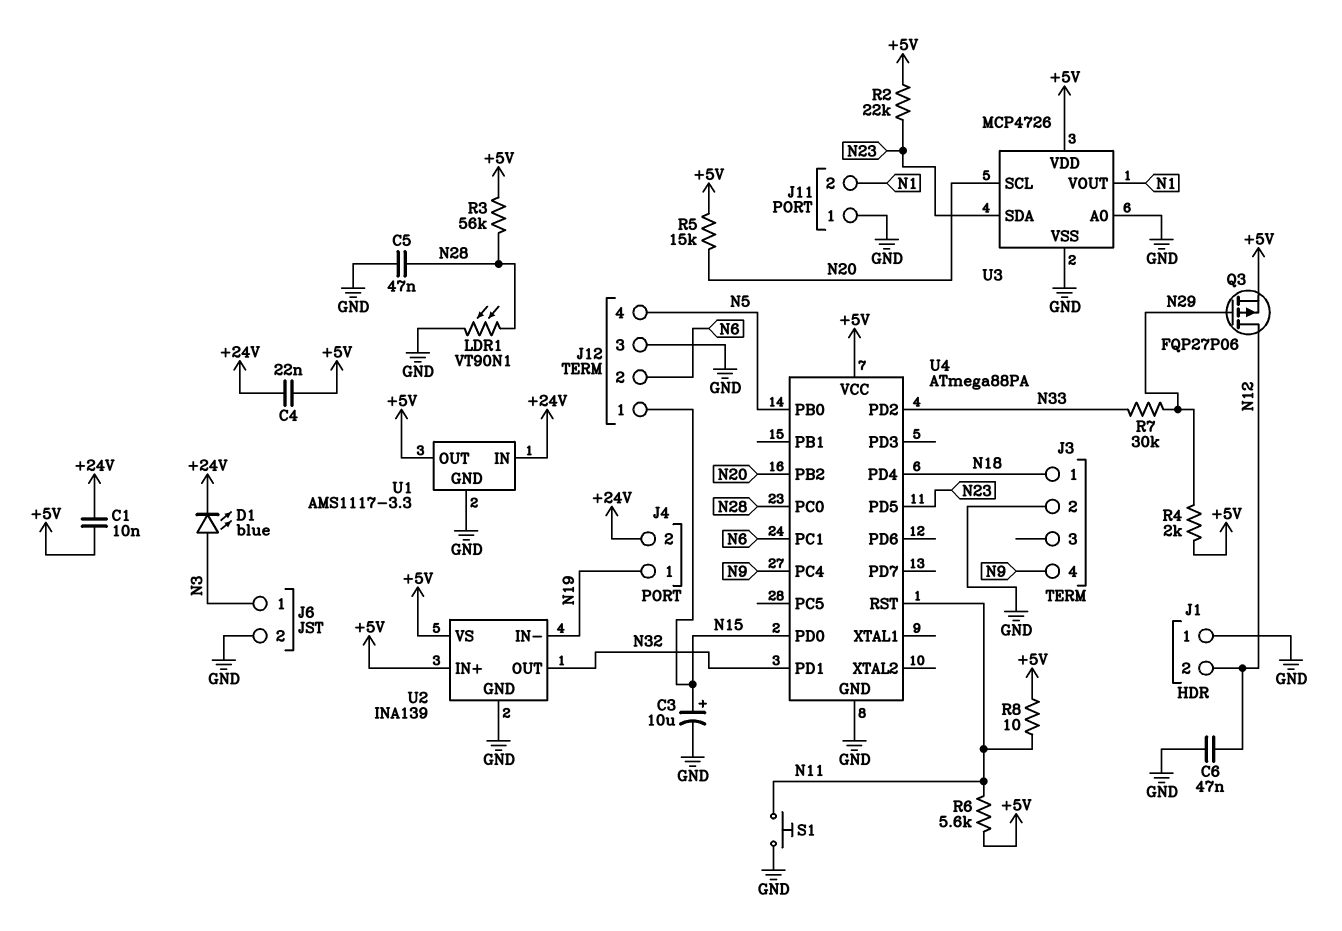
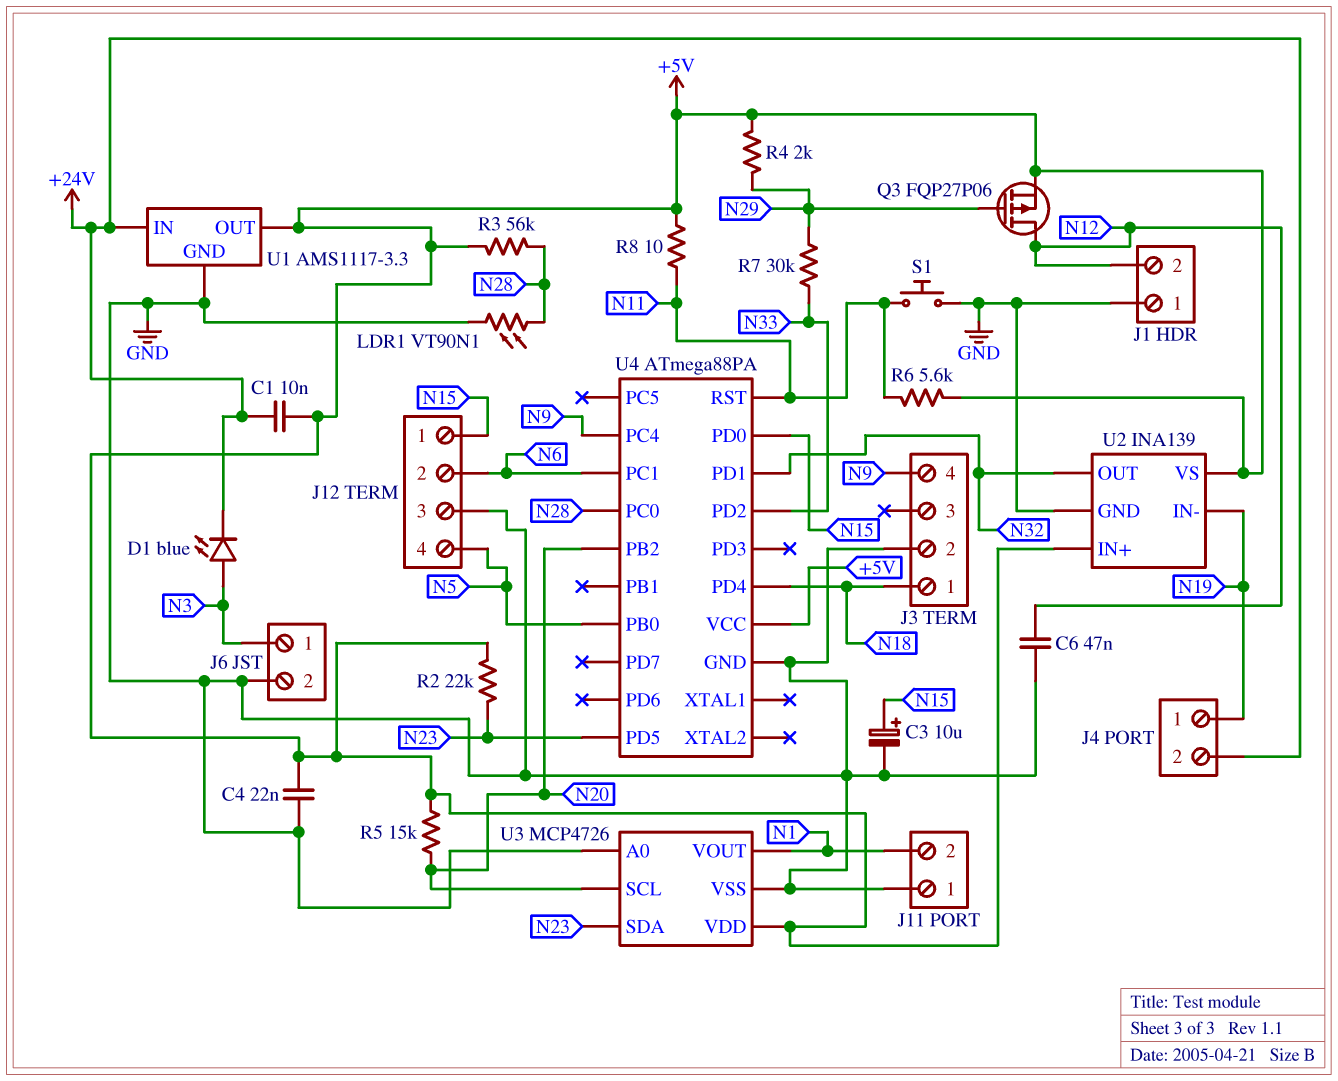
C4: 22nF (+5V, +24V) -> 22nF (+5V, GND)
C5: 47nF (GND, N28) -> none

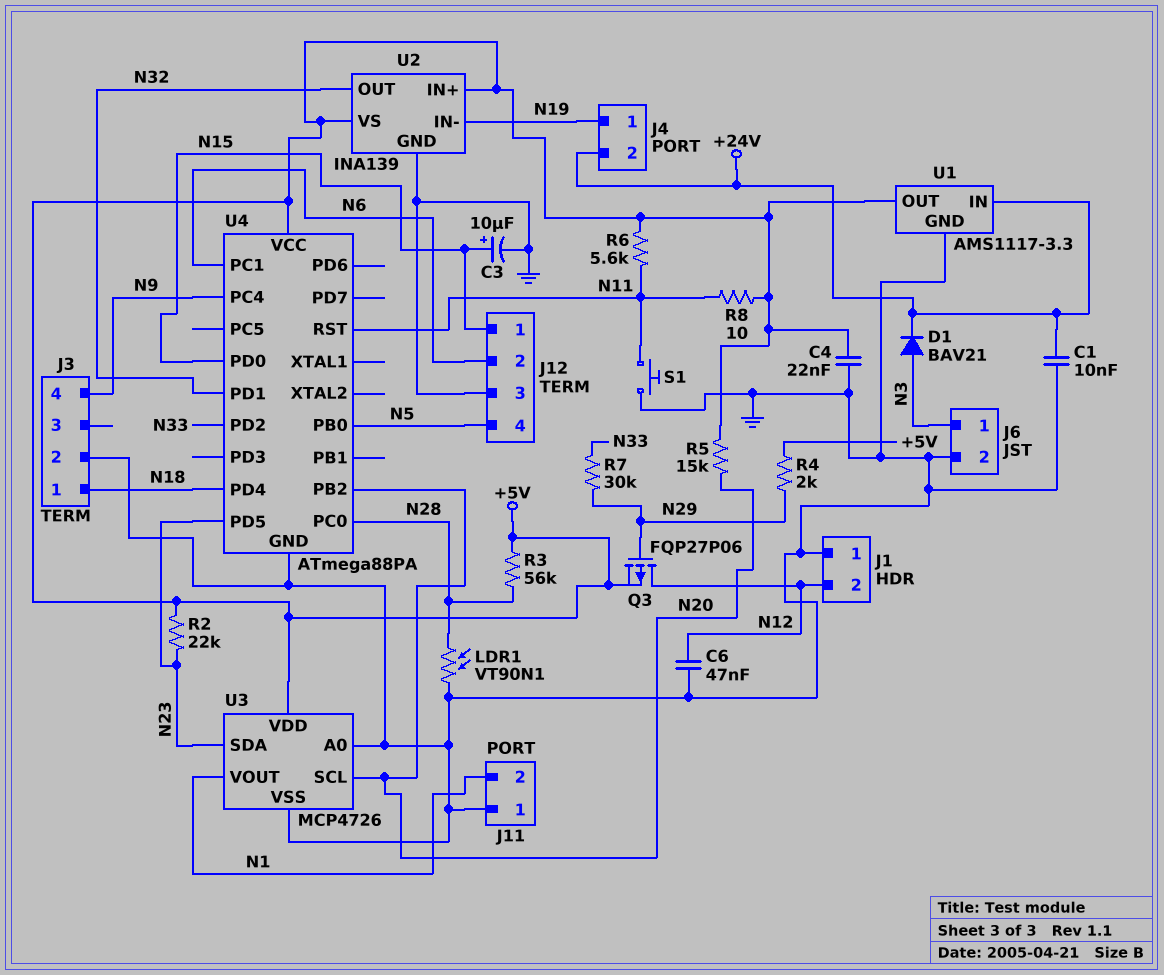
C1: 10nF (+5V, +24V) -> 10nF (+24V, GND)
D1: LED blue (A N3, K +24V) -> diode BAV21 (A N3, K +24V)

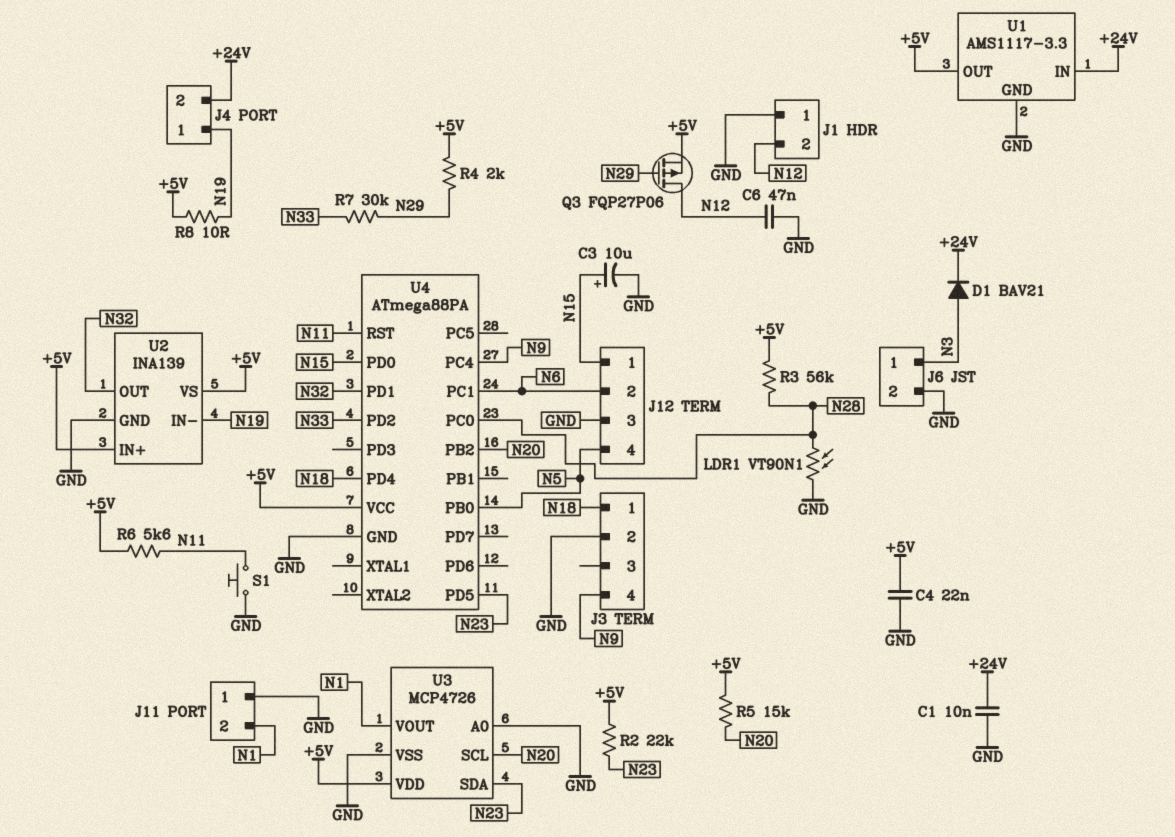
R8: 10 (+5V, N11) -> 10 (+5V, N19)

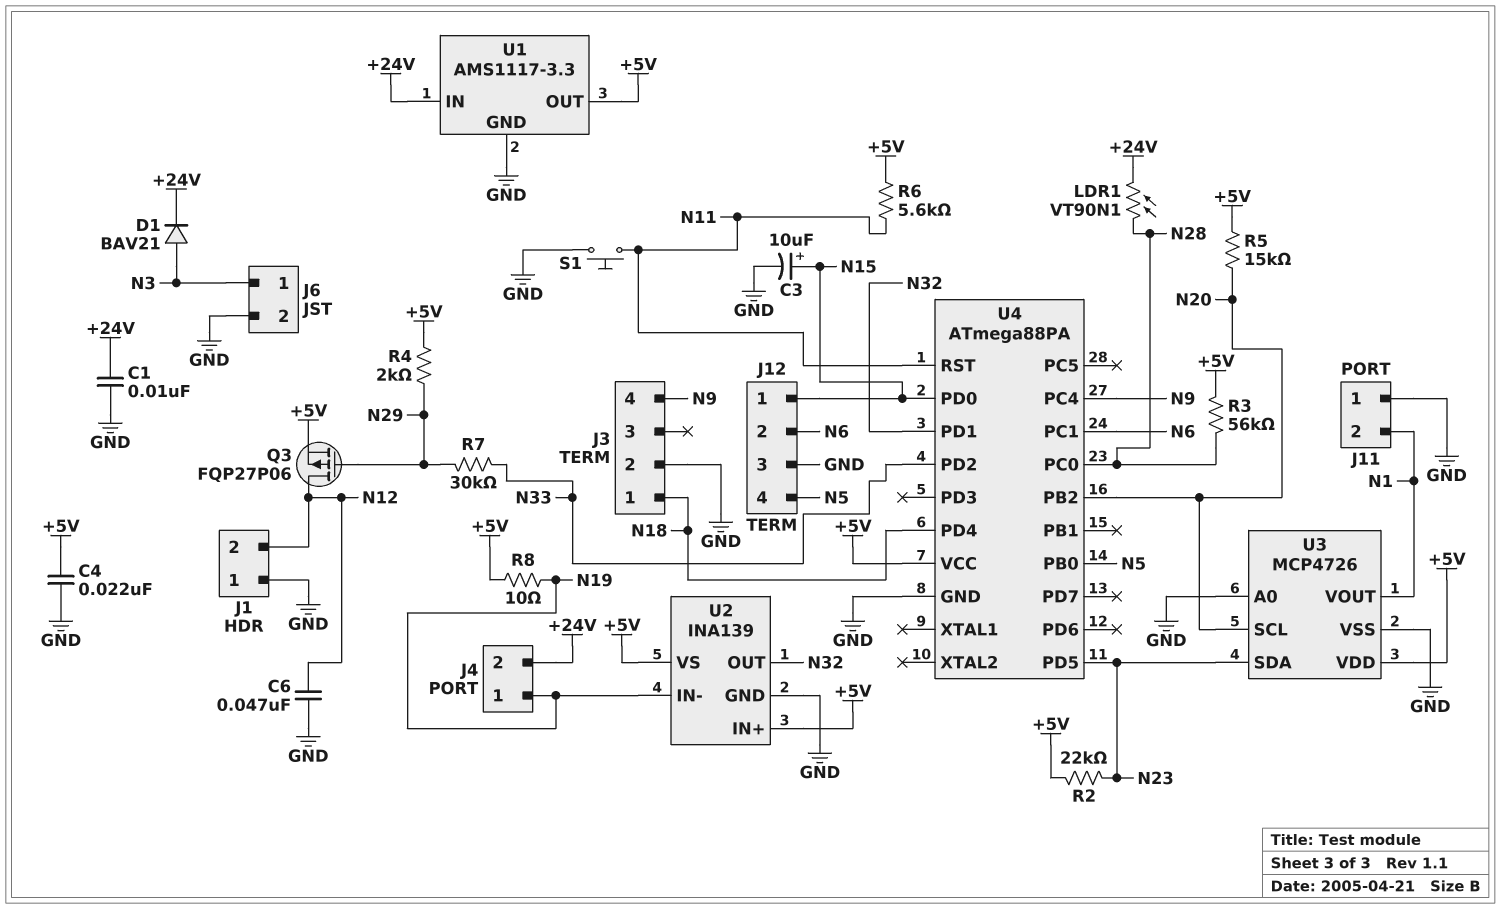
LDR1: VT90N1 (GND, N28) -> VT90N1 (+24V, N28)

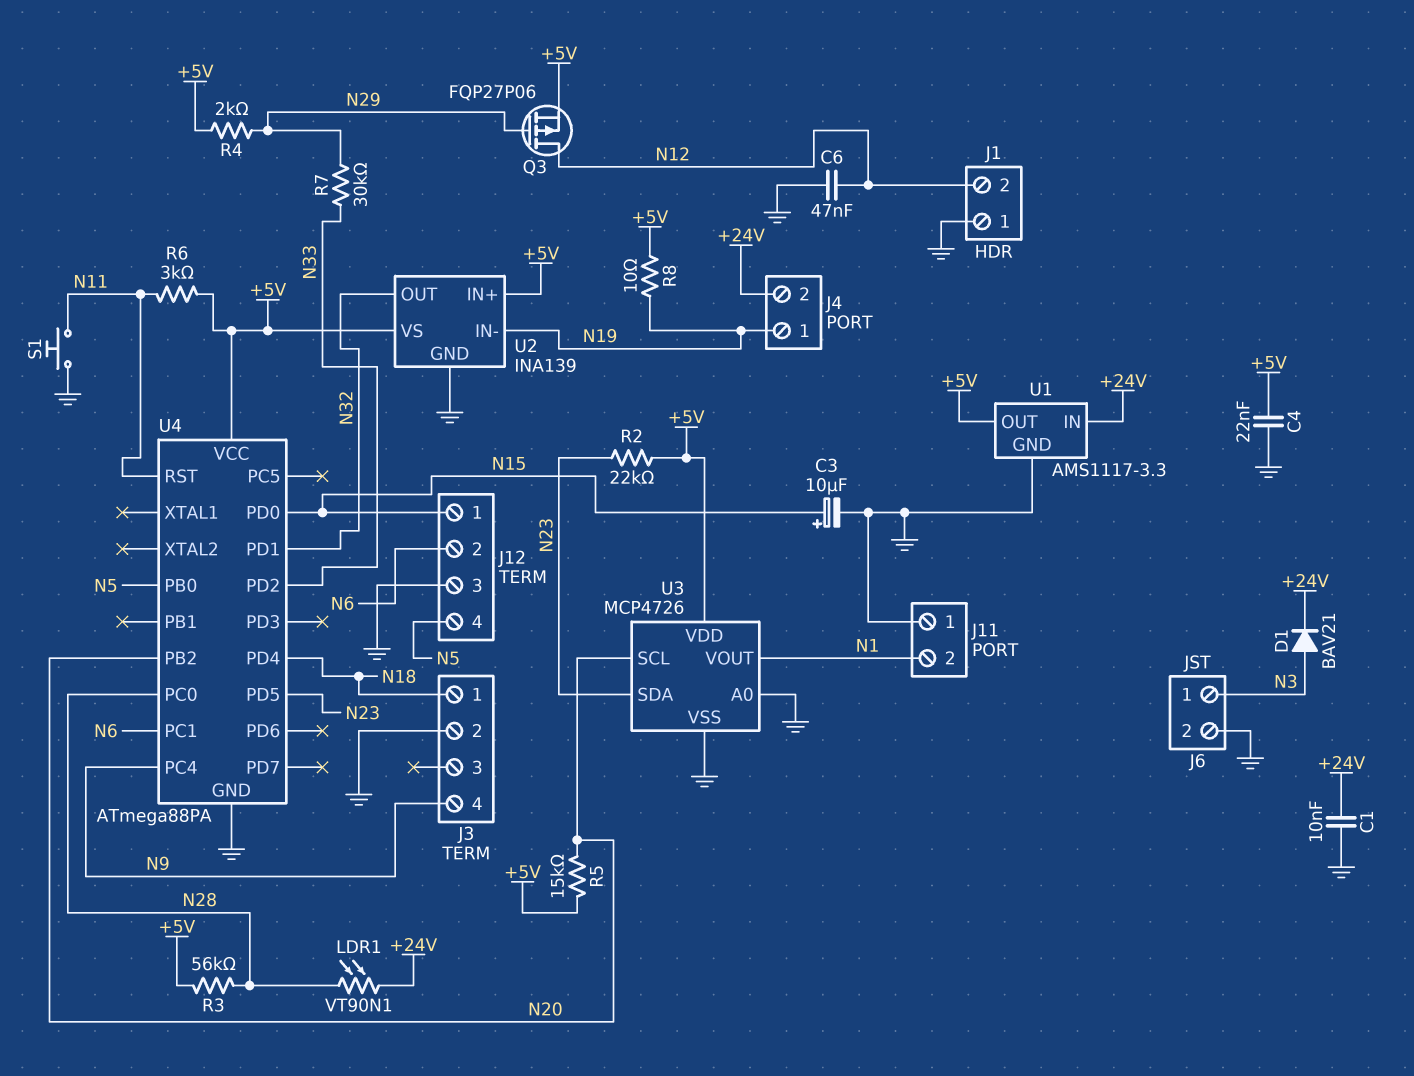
R6: 5.6k (+5V, N11) -> 3k (+5V, N11)

